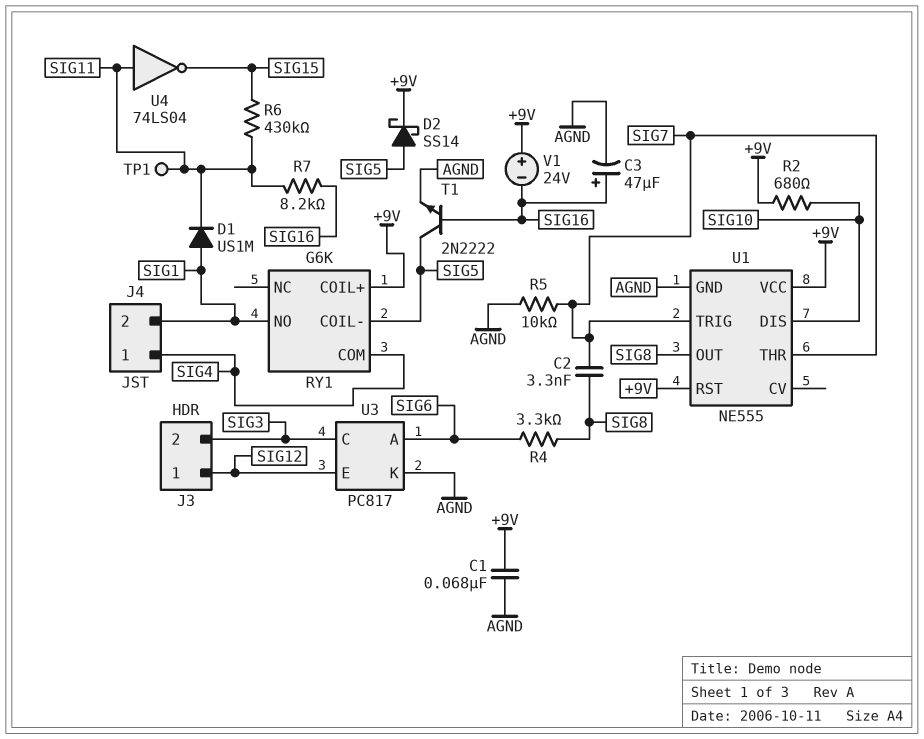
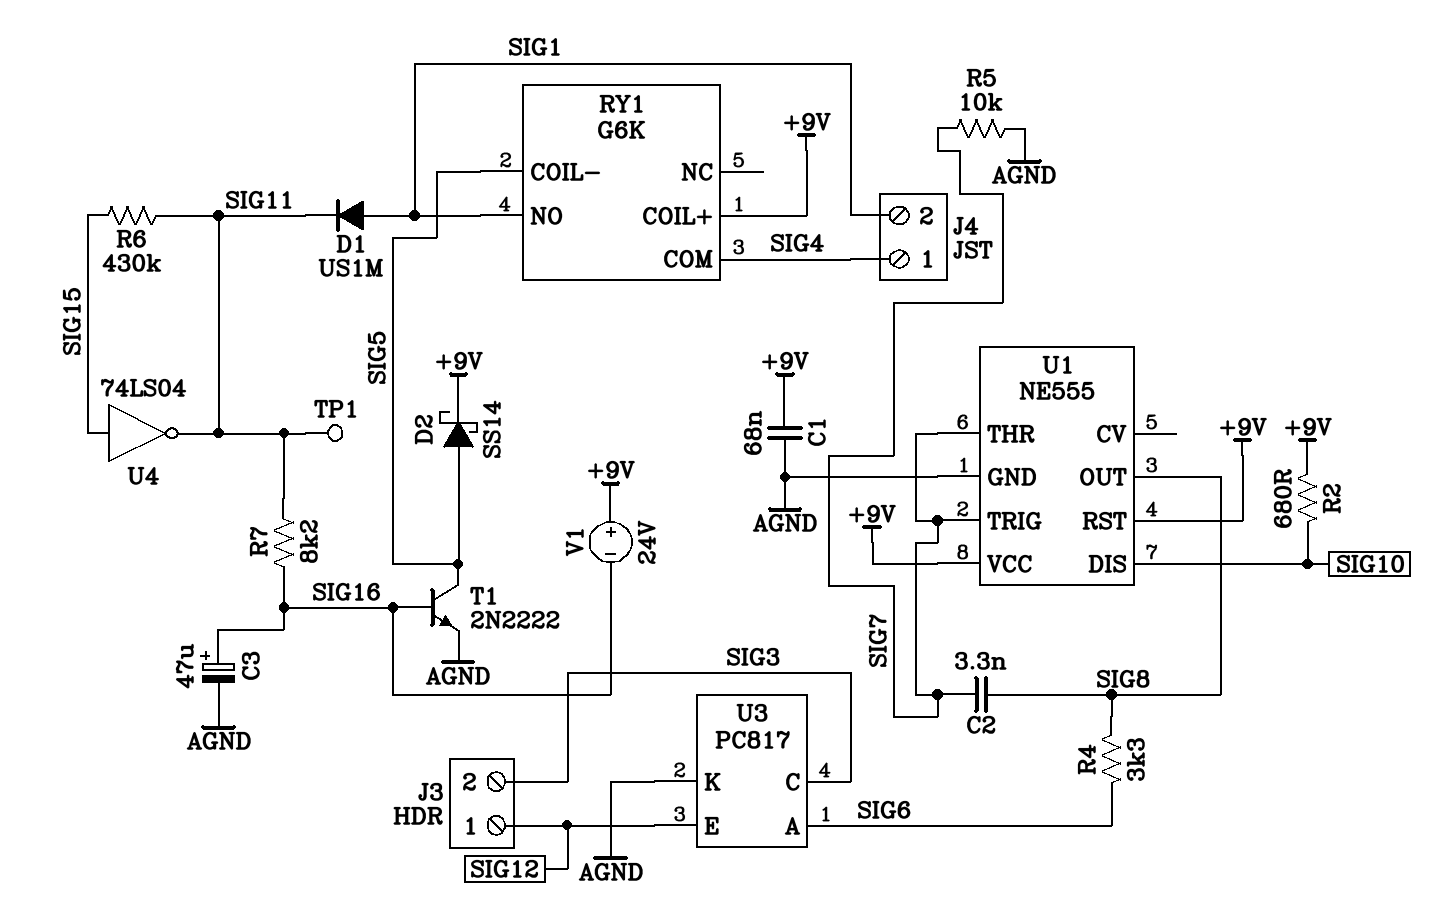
U4: NOT 74LS04 (in SIG11, out SIG15) -> NOT 74LS04 (in SIG15, out SIG11)

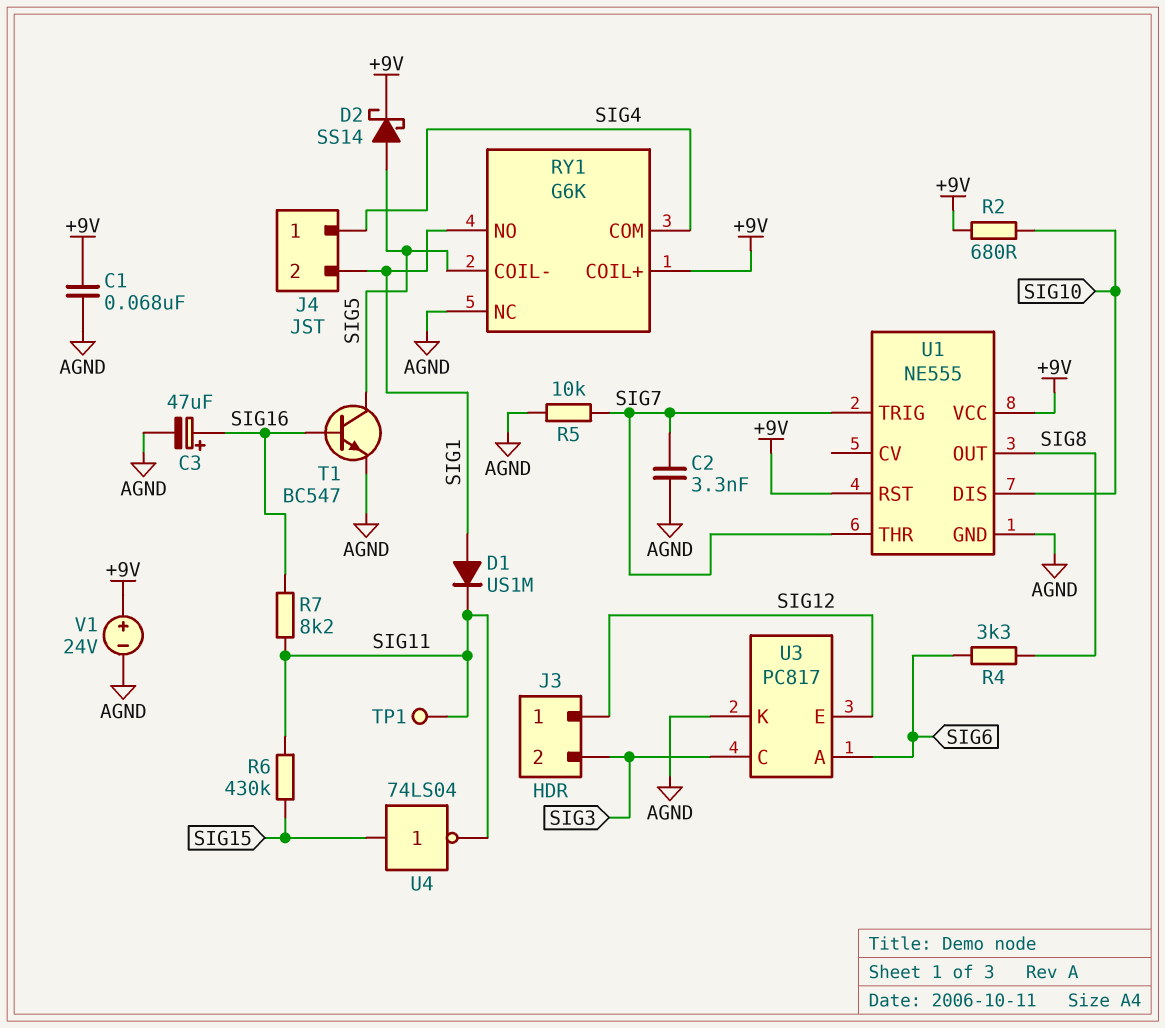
C2: 3.3nF (SIG7, SIG8) -> 3.3nF (AGND, SIG7)
RY1 pin NC: none -> AGND
T1: NPN 2N2222 (B SIG16, C SIG5, E AGND) -> NPN BC547 (B SIG16, C SIG5, E AGND)
V1: 24V (plus +9V, minus SIG16) -> 24V (plus +9V, minus AGND)

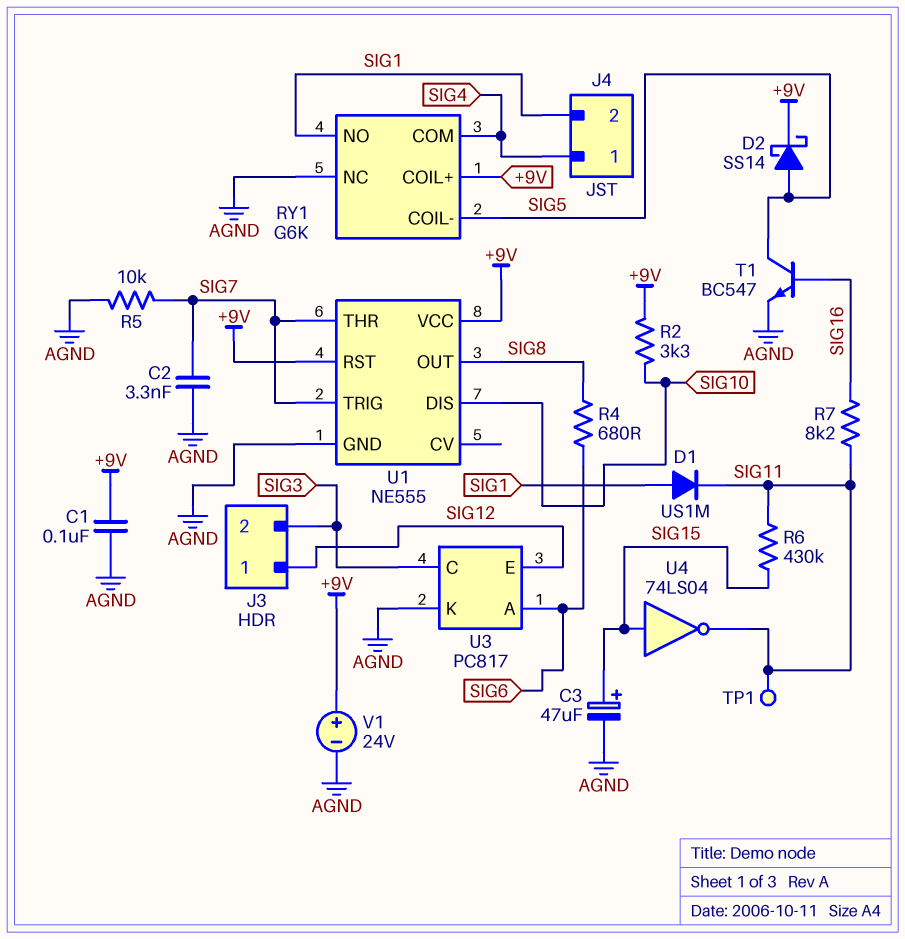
C1: 68nF (+9V, AGND) -> 100nF (+9V, AGND)
C3: 47uF (plus SIG16, minus AGND) -> 47uF (plus SIG15, minus AGND)
R2: 680 (+9V, SIG10) -> 3.3k (+9V, SIG10)
R4: 3.3k (SIG6, SIG8) -> 680 (SIG6, SIG8)

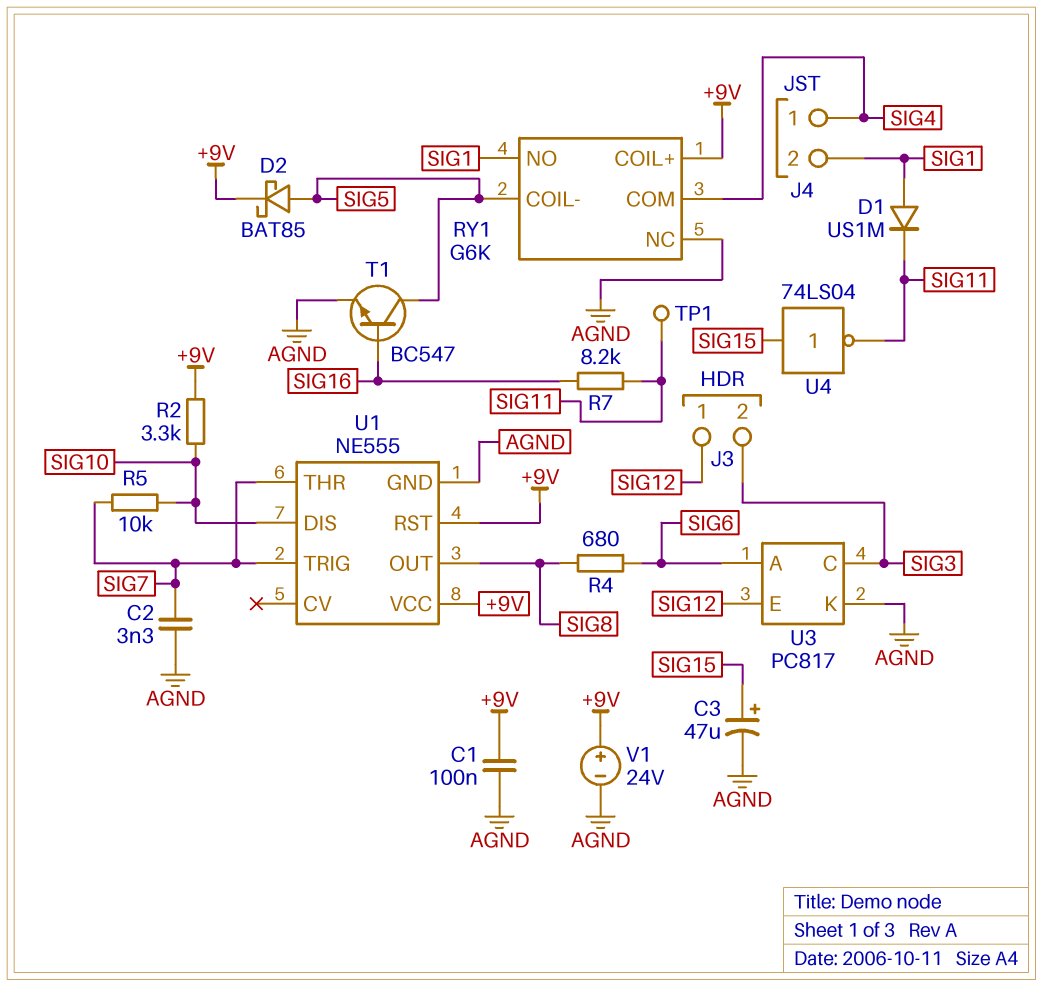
D2: schottky SS14 (A SIG5, K +9V) -> schottky BAT85 (A SIG5, K +9V)
R5: 10k (AGND, SIG7) -> 10k (SIG7, SIG10)
R6: 430k (SIG11, SIG15) -> none

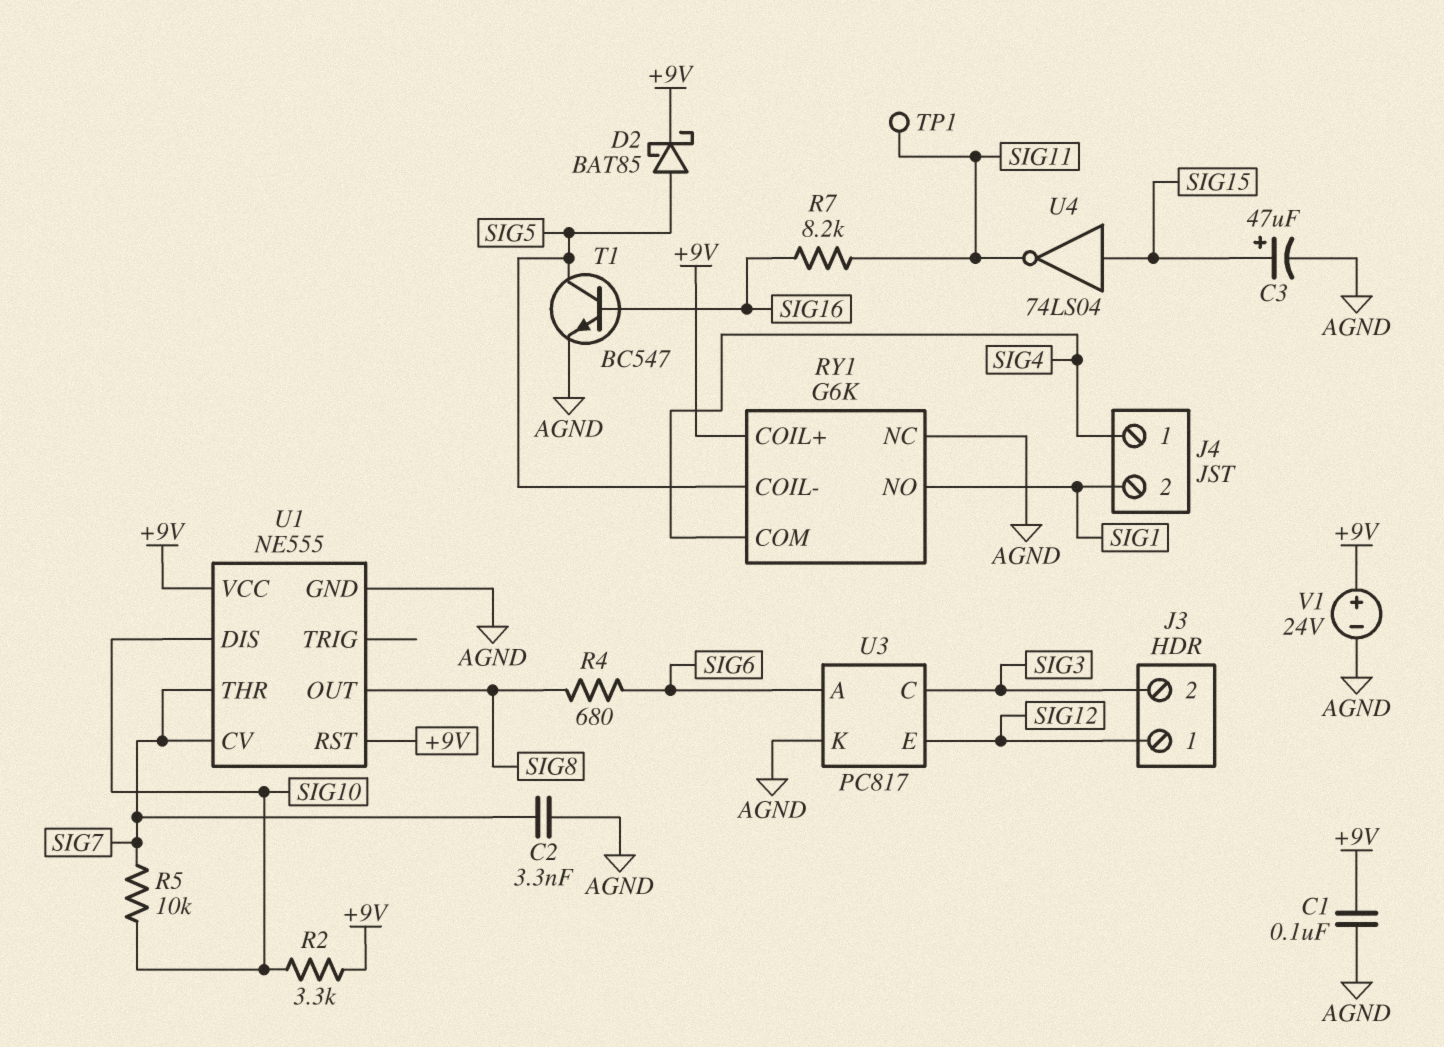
D1: diode US1M (A SIG1, K SIG11) -> none
U1 pin CV: none -> SIG7
U1 pin TRIG: SIG7 -> none

